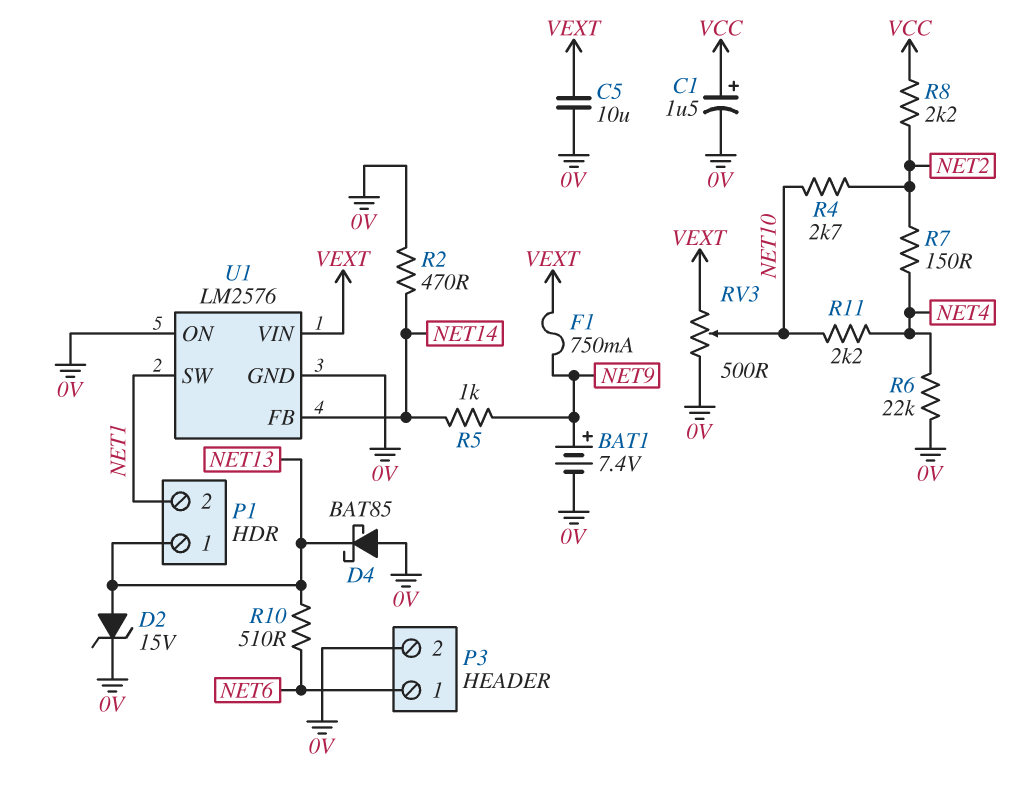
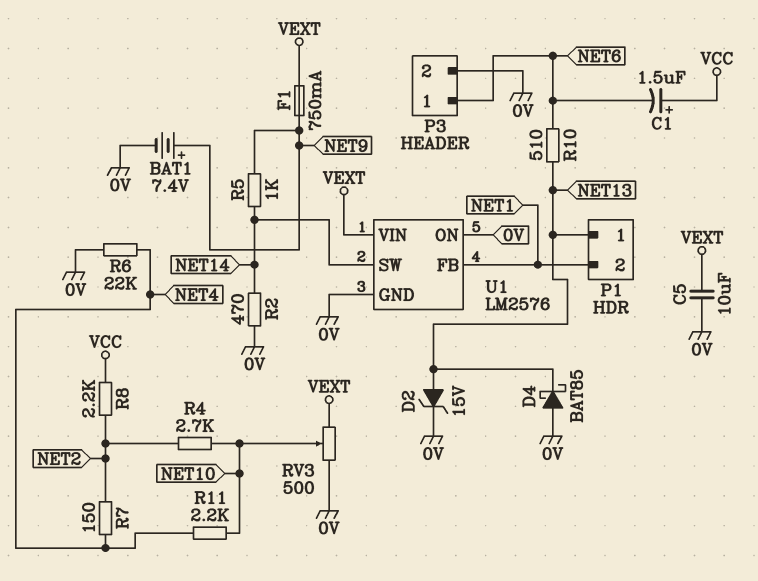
C1: 1.5uF (plus VCC, minus 0V) -> 1.5uF (plus VCC, minus NET6)
U1 pin FB: NET14 -> NET1
U1 pin SW: NET1 -> NET14

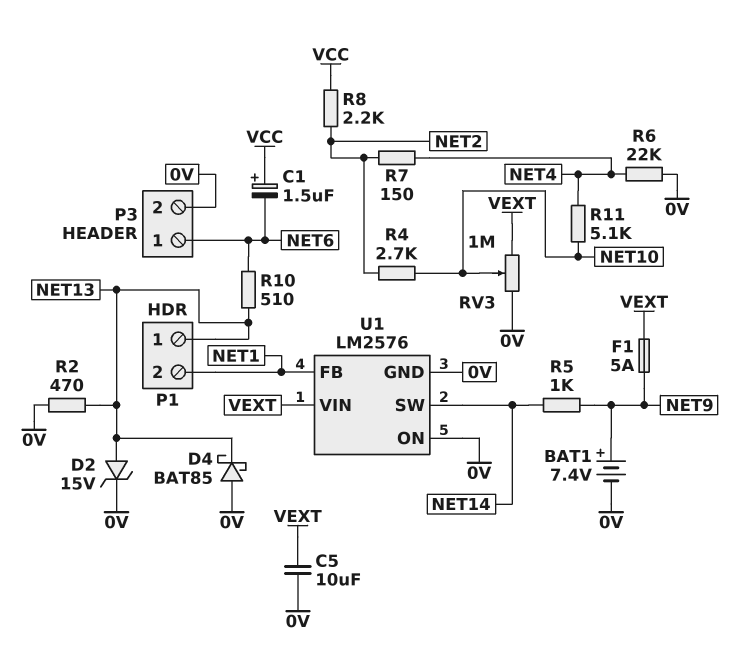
F1: 750mA (NET9, VEXT) -> 5A (NET9, VEXT)
R2: 470 (0V, NET14) -> 470 (0V, NET13)
R11: 2.2k (NET4, NET10) -> 5.1k (NET4, NET10)
RV3: 500 (0V, VEXT, wiper NET10) -> 1M (0V, VEXT, wiper NET10)

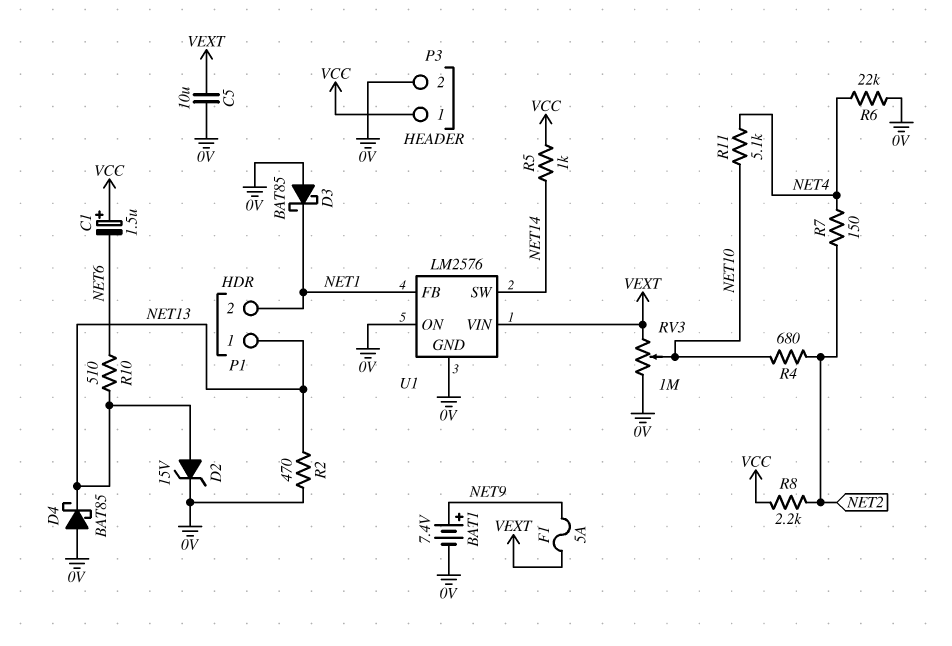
D3: none -> schottky BAT85 (A 0V, K NET1)
P3 pin 1: NET6 -> VCC
R4: 2.7k (NET2, NET10) -> 680 (NET2, NET10)
R5: 1k (NET9, NET14) -> 1k (NET14, VCC)

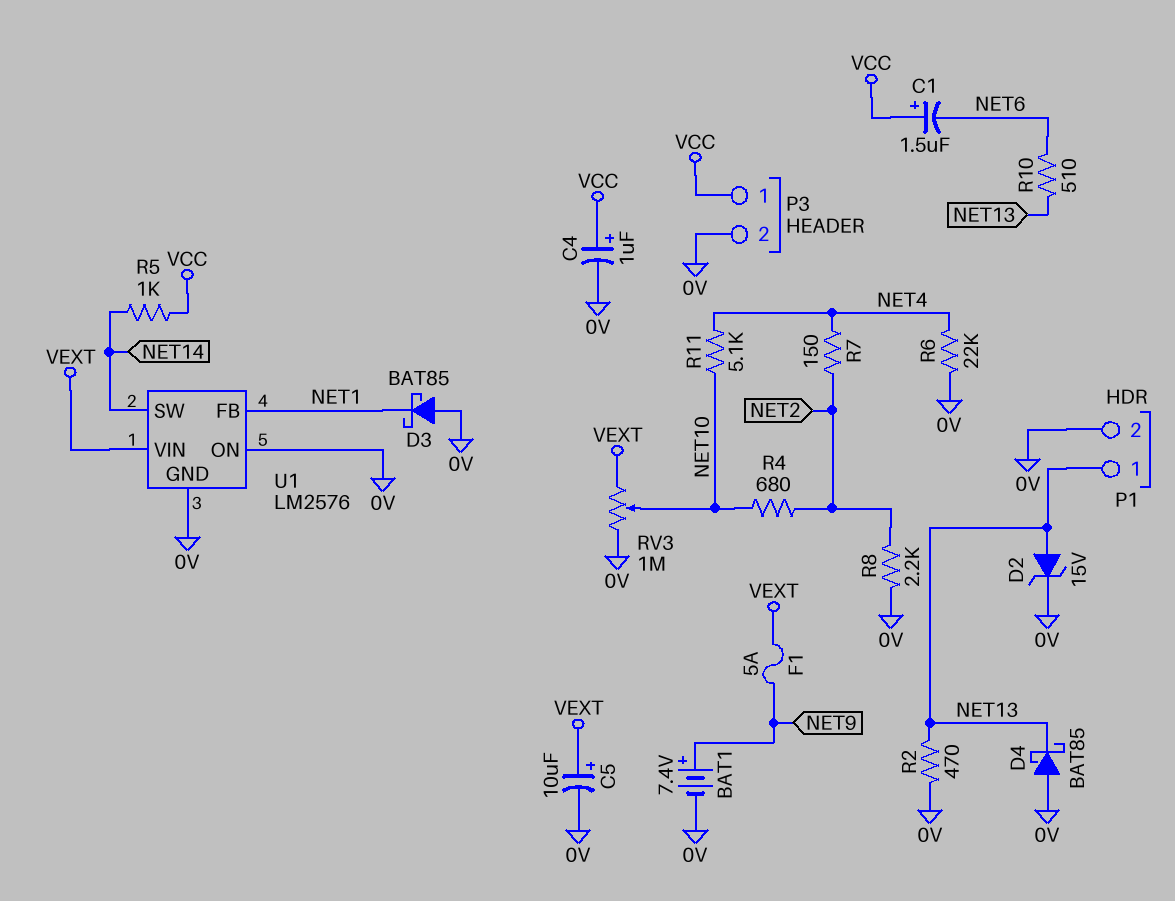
C4: none -> 1uF (plus VCC, minus 0V)
C5: 10uF (0V, VEXT) -> 10uF (plus VEXT, minus 0V)
P1 pin 2: NET1 -> 0V
R8: 2.2k (NET2, VCC) -> 2.2k (0V, NET2)

